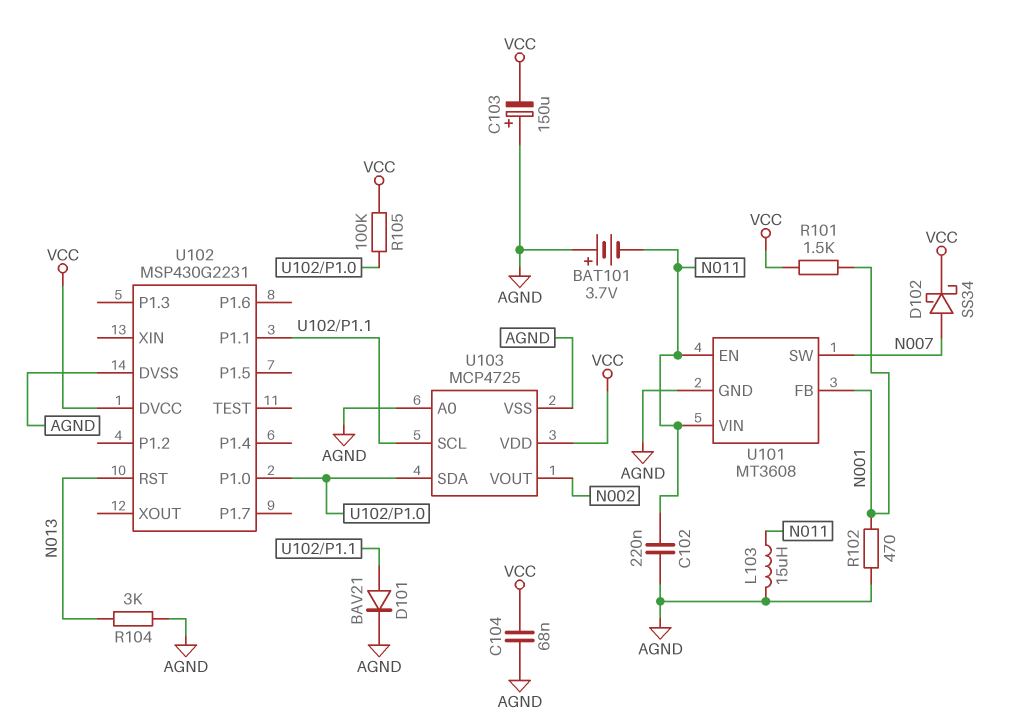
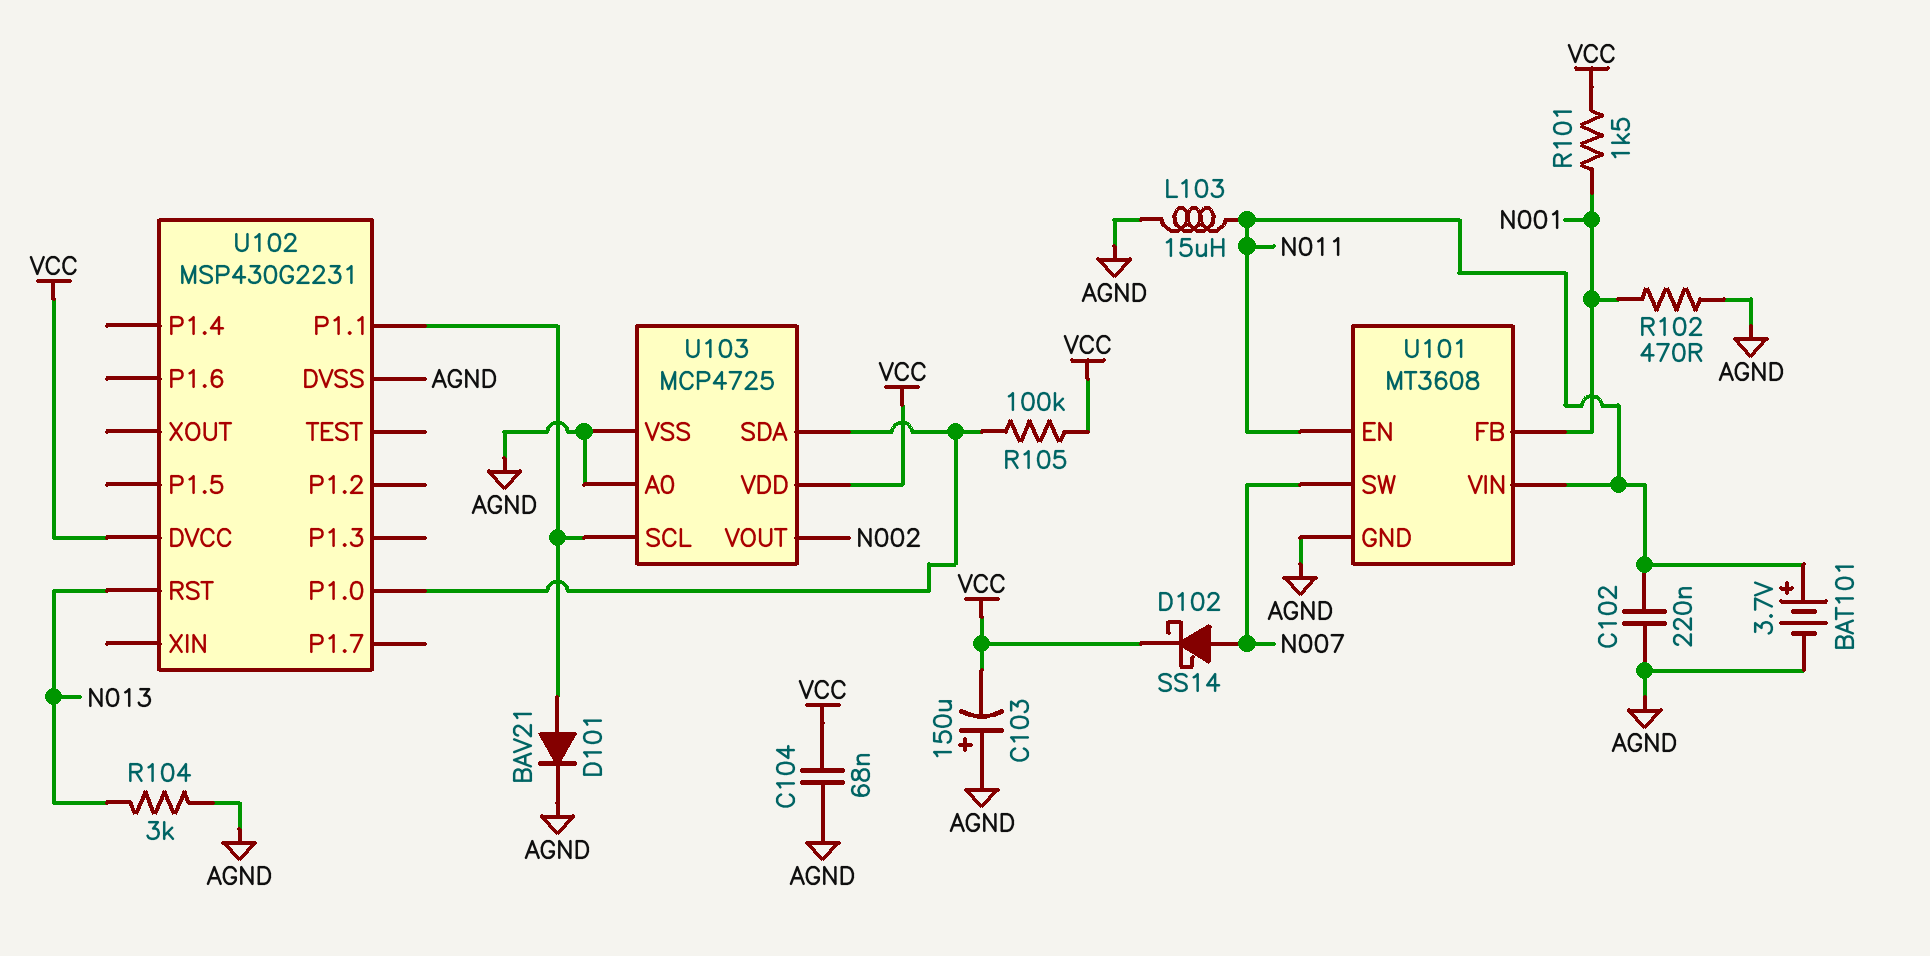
BAT101: 3.7V (plus AGND, minus N011) -> 3.7V (plus N011, minus AGND)
D102: schottky SS34 (A N007, K VCC) -> schottky SS14 (A N007, K VCC)

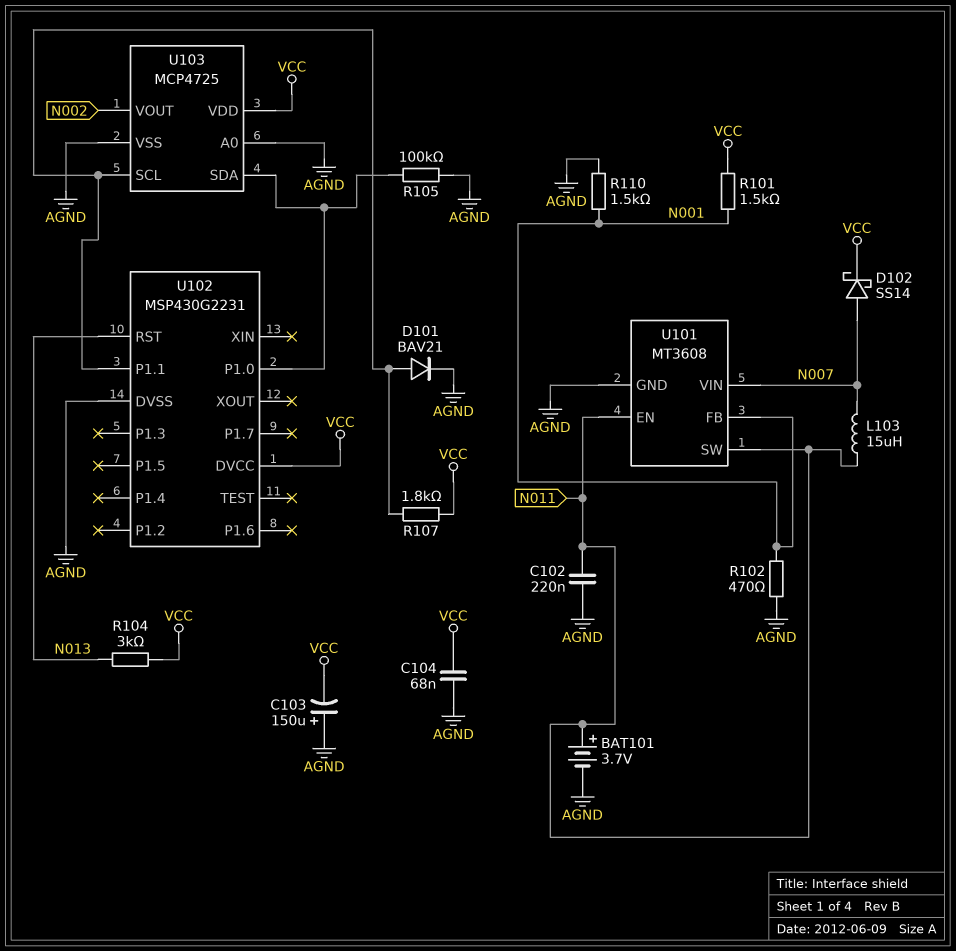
L103: 15uH (AGND, N011) -> 15uH (N007, N011)
R104: 3k (AGND, N013) -> 3k (N013, VCC)
R105: 100k (U102/P1.0, VCC) -> 100k (AGND, U102/P1.0)
R107: none -> 1.8k (U102/P1.1, VCC)
R110: none -> 1.5k (AGND, N001)
U101 pin SW: N007 -> N011
U101 pin VIN: N011 -> N007

